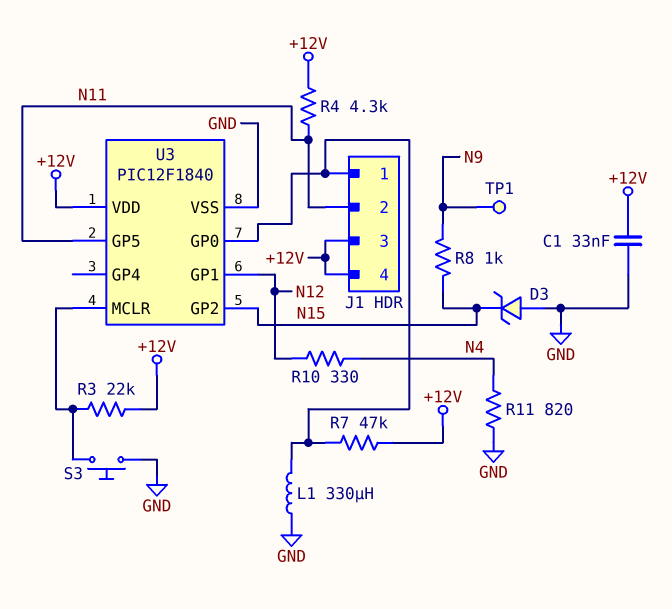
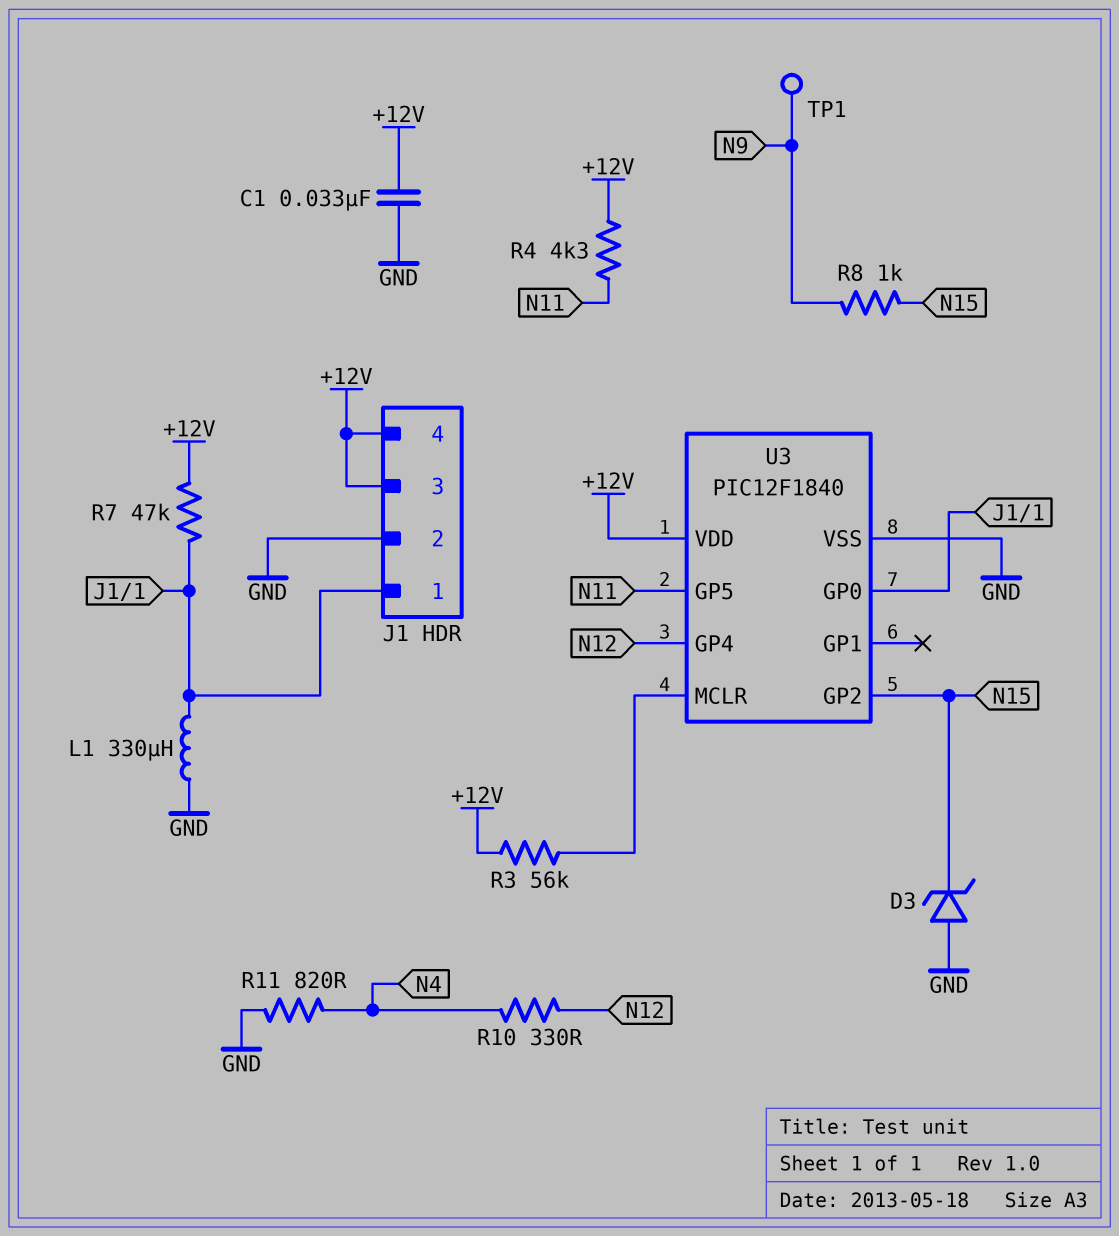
J1 pin 2: N11 -> GND
R3: 22k (+12V, U3/MCLR) -> 56k (+12V, U3/MCLR)
S3: button (GND, U3/MCLR) -> none
U3 pin GP1: N12 -> none
U3 pin GP4: none -> N12

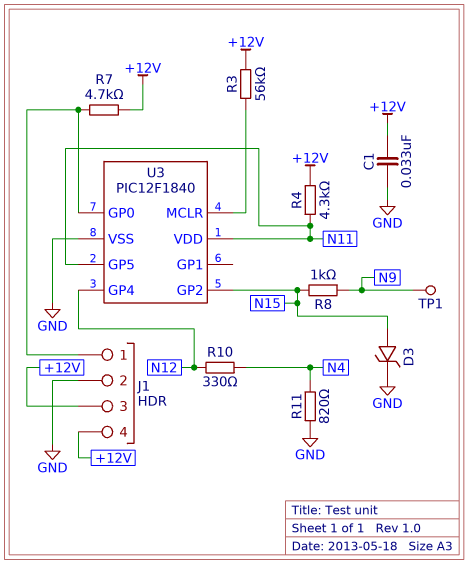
D3: zener (A GND, K N15) -> zener (A N15, K GND)
L1: 330uH (GND, J1/1) -> none
R7: 47k (+12V, J1/1) -> 4.7k (+12V, J1/1)
U3 pin VDD: +12V -> N11

